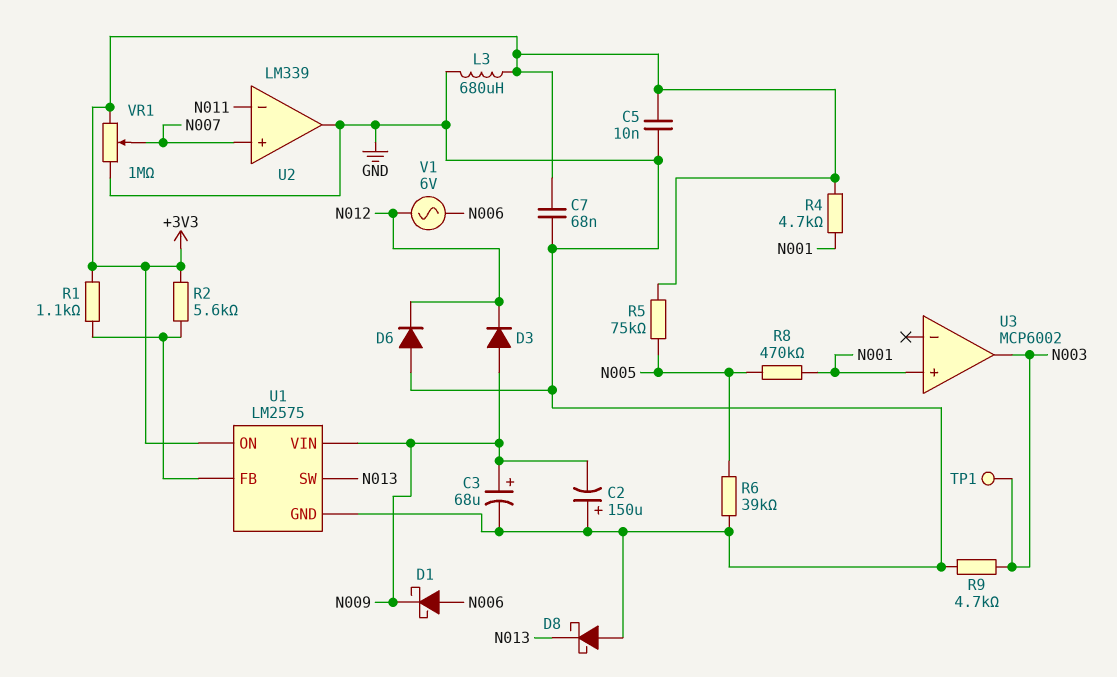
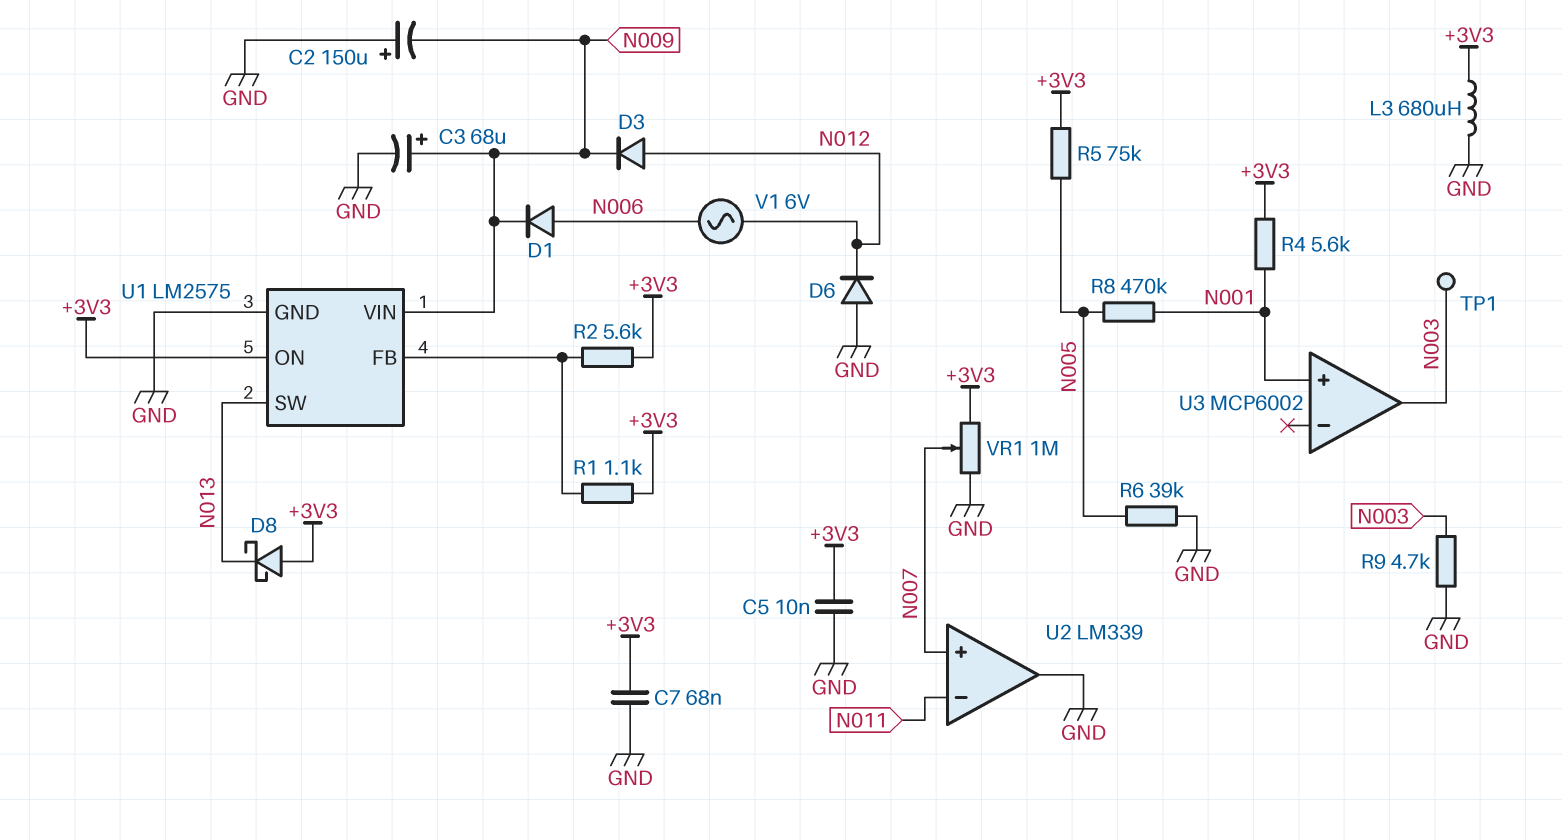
D1: schottky (A N006, K N009) -> diode (A N006, K N009)
D3: diode (A N009, K N012) -> diode (A N012, K N009)
D8: schottky (A GND, K N013) -> schottky (A +3V3, K N013)
R4: 4.7k (+3V3, N001) -> 5.6k (+3V3, N001)

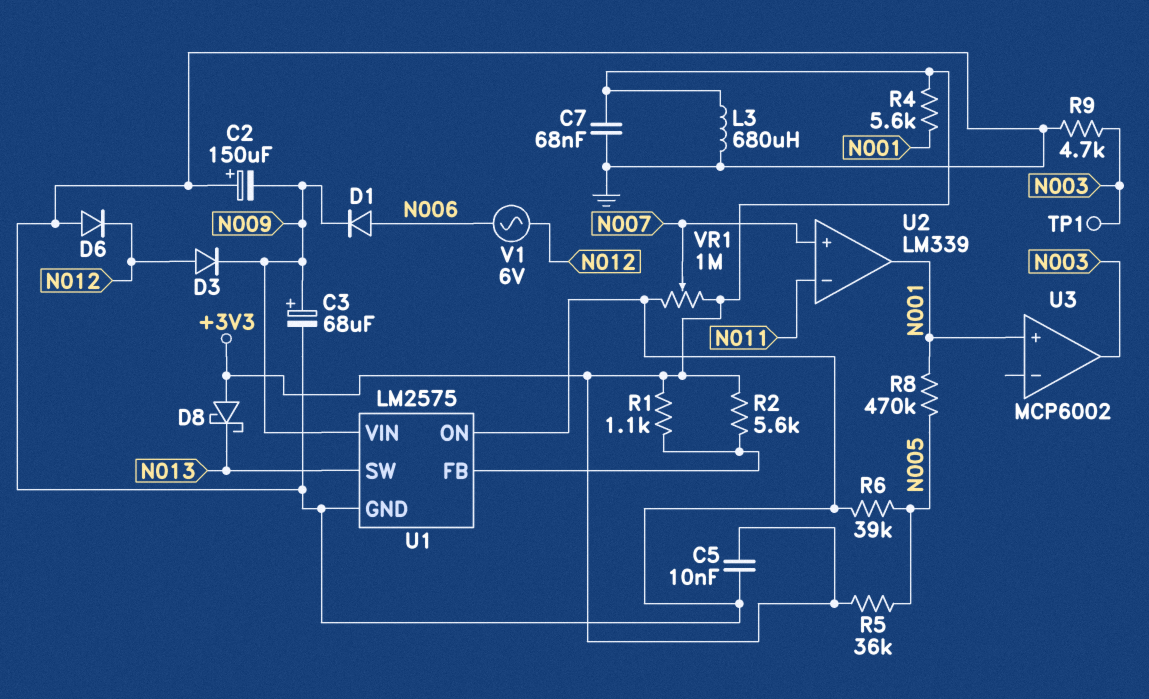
R5: 75k (+3V3, N005) -> 36k (+3V3, N005)
U1 pin ON: +3V3 -> GND
U2 pin out: GND -> N001

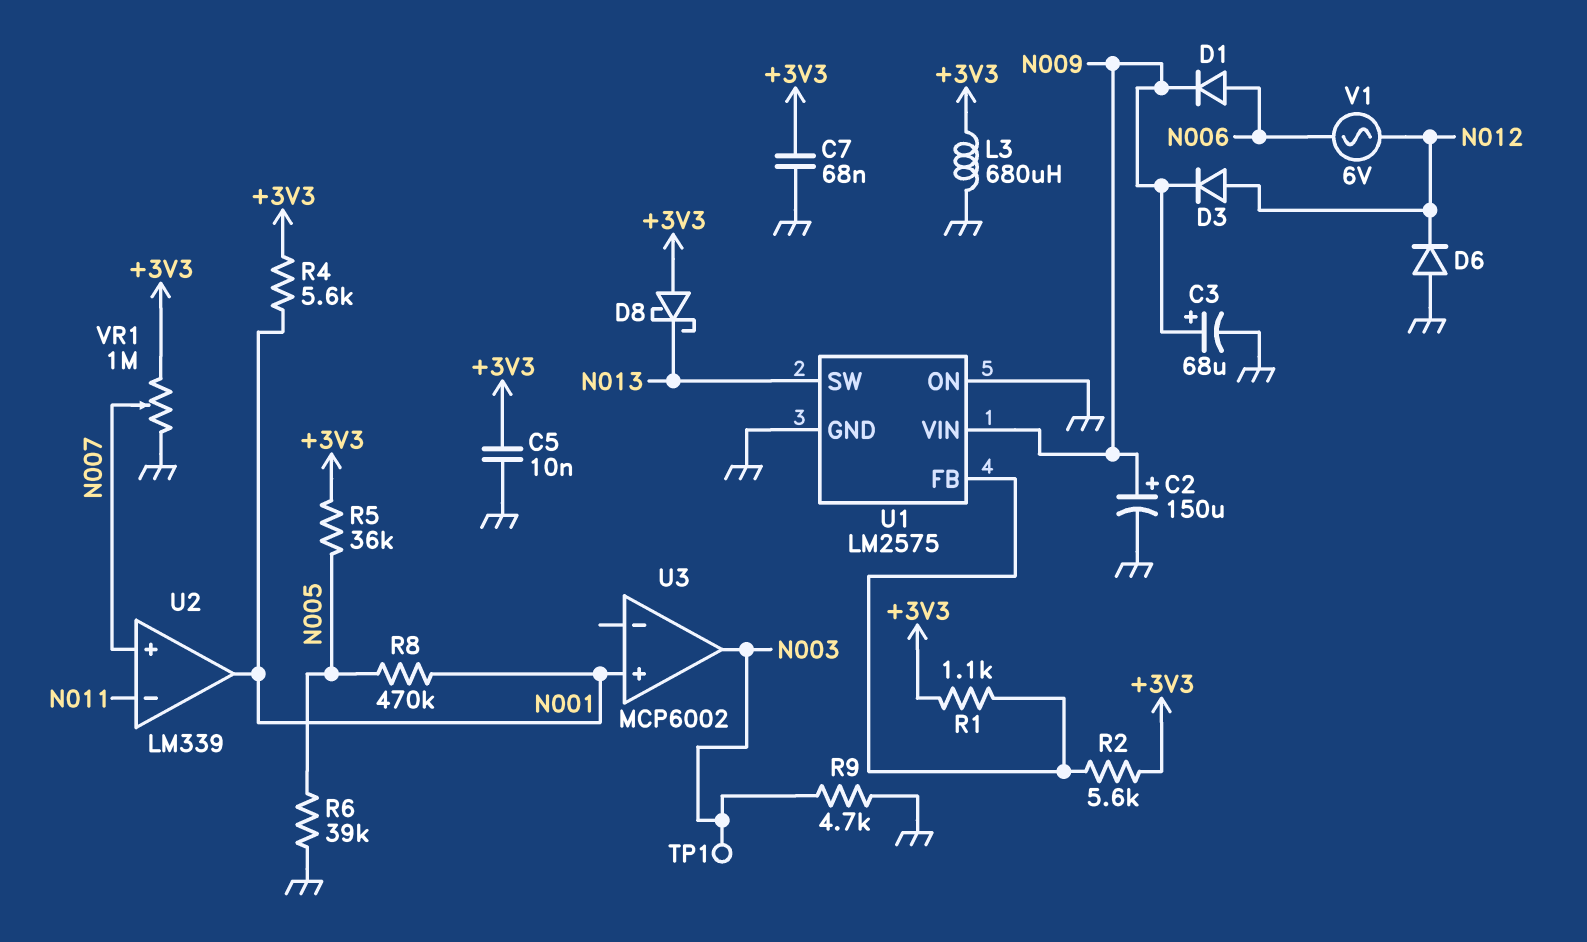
C2: 150uF (plus GND, minus N009) -> 150uF (plus N009, minus GND)

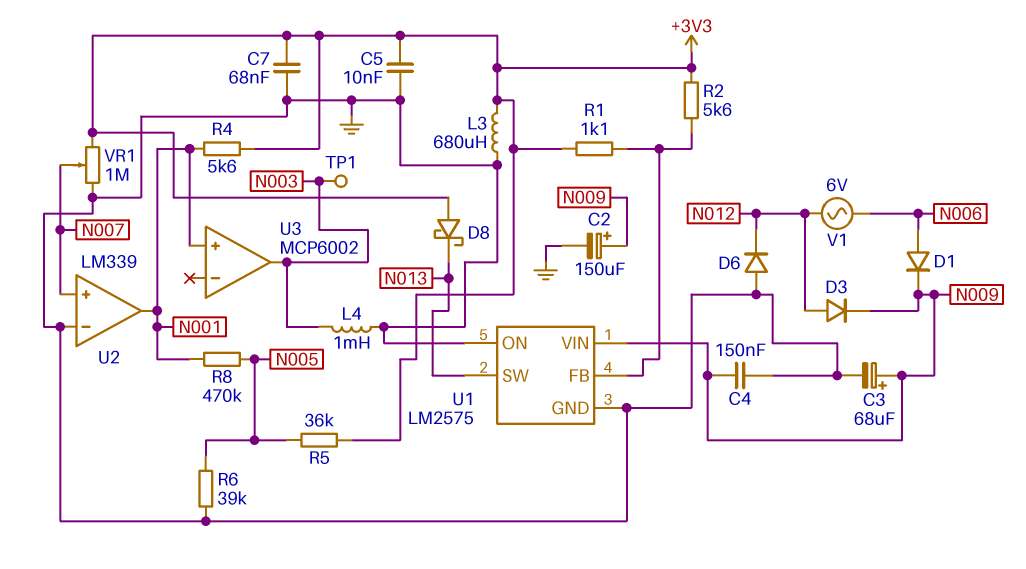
C4: none -> 150nF (GND, N009)
L4: none -> 1mH (GND, N003)
R9: 4.7k (GND, N003) -> none
U2 pin in-: N011 -> GND

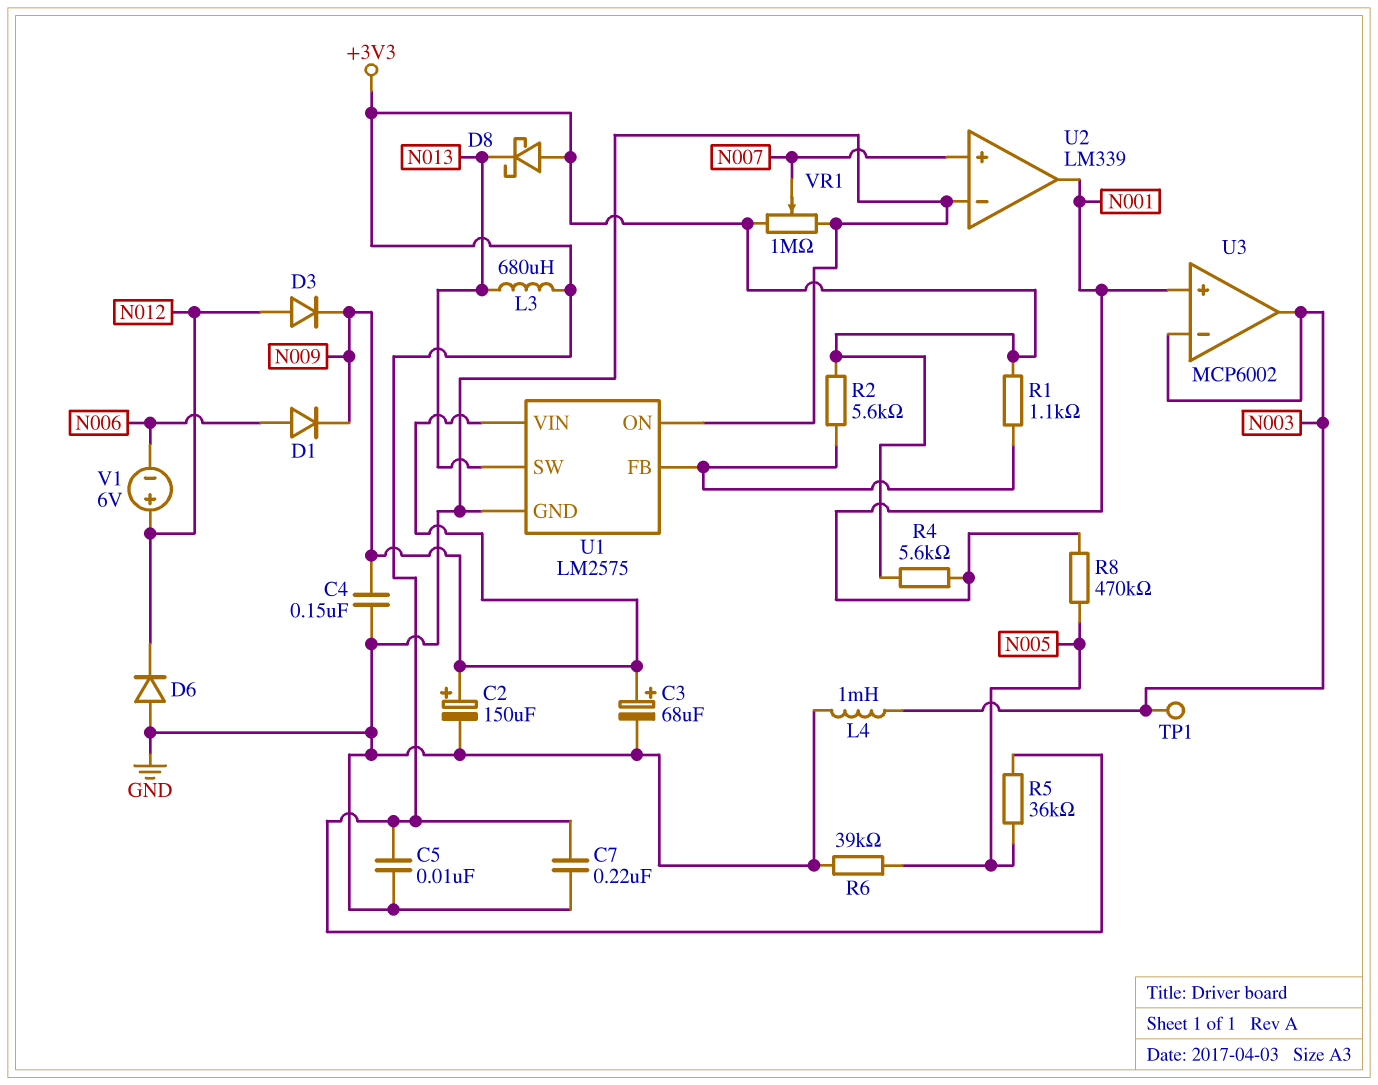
C7: 68nF (+3V3, GND) -> 220nF (+3V3, GND)
L3: 680uH (+3V3, GND) -> 680uH (+3V3, N013)
U3 pin in-: none -> N003
V1: AC 6V (N006, N012) -> 6V (plus N012, minus N006)

